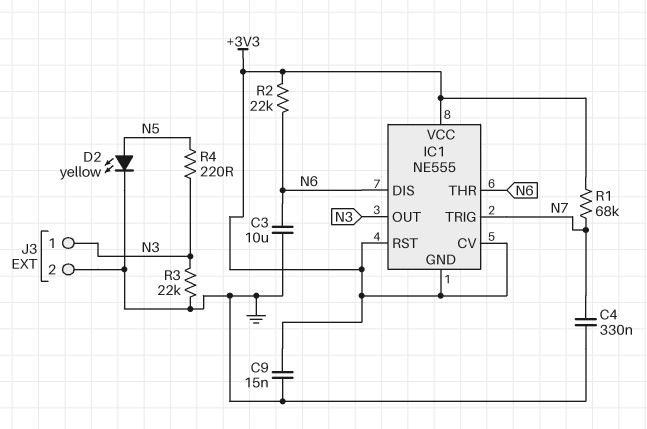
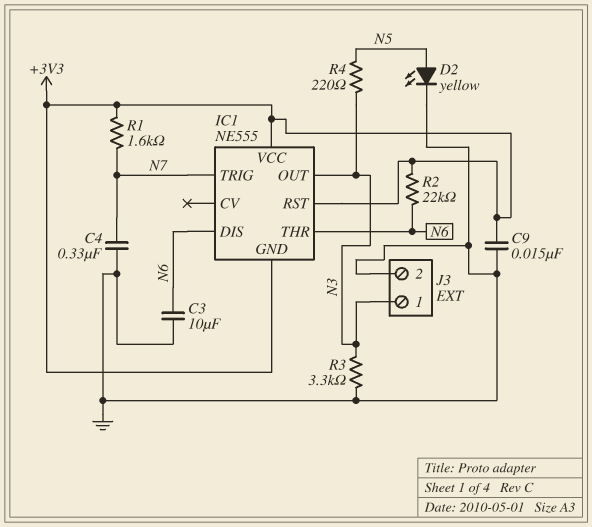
IC1 pin CV: +3V3 -> none
R1: 68k (+3V3, N7) -> 1.6k (+3V3, N7)
R3: 22k (GND, N3) -> 3.3k (GND, N3)

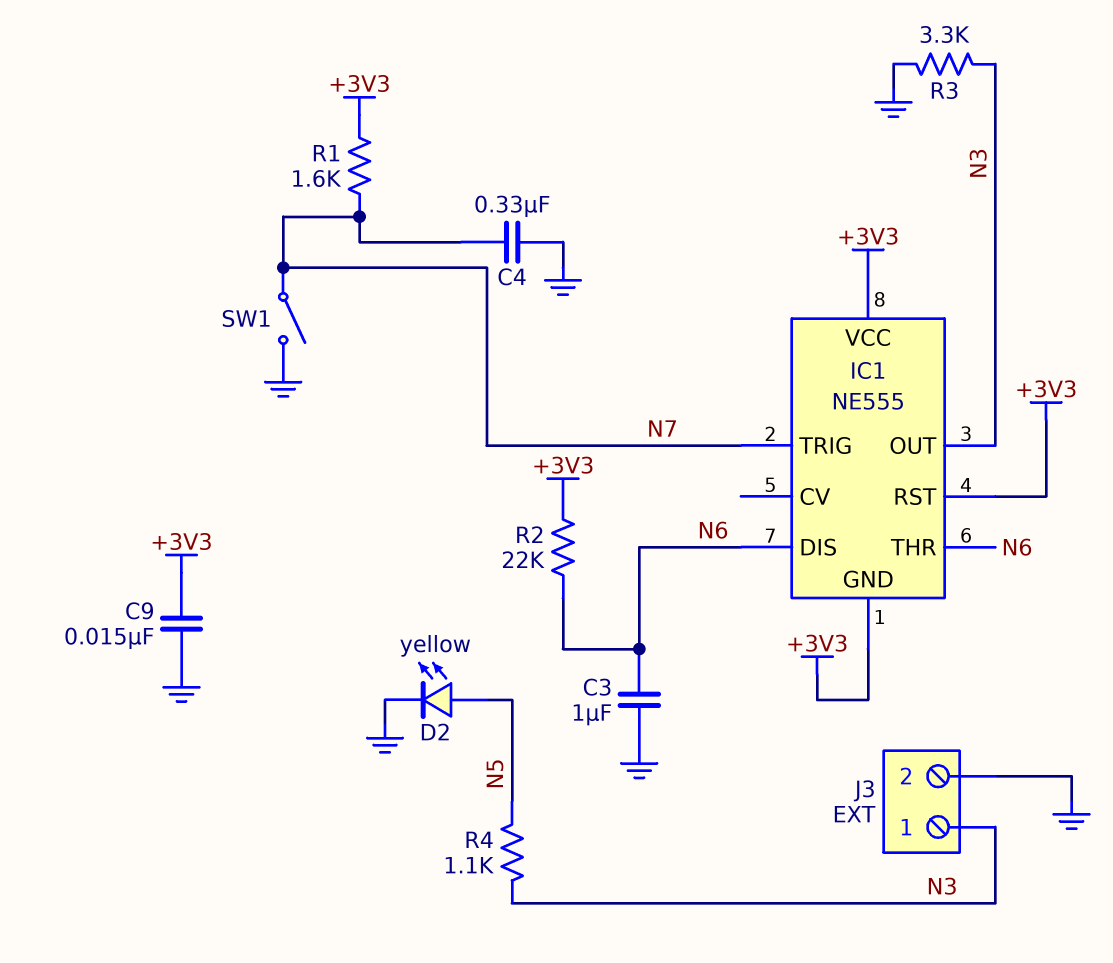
C3: 10uF (GND, N6) -> 1uF (GND, N6)
R4: 220 (N3, N5) -> 1.1k (N3, N5)
SW1: none -> switch (GND, N7)

